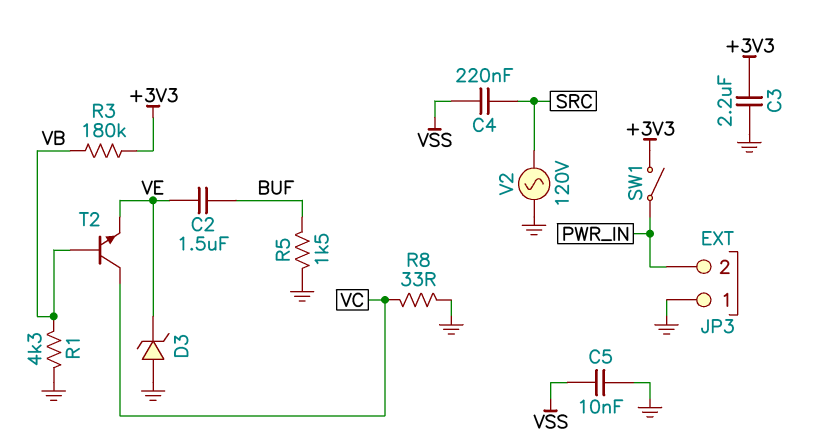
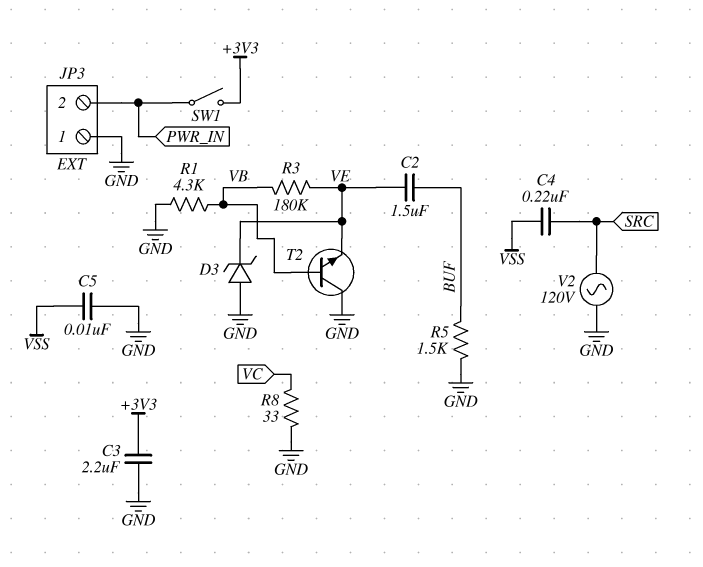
R3: 180k (+3V3, VB) -> 180k (VB, VE)
T2: NPN (B VB, C VC, E VE) -> NPN (B VB, C GND, E VE)

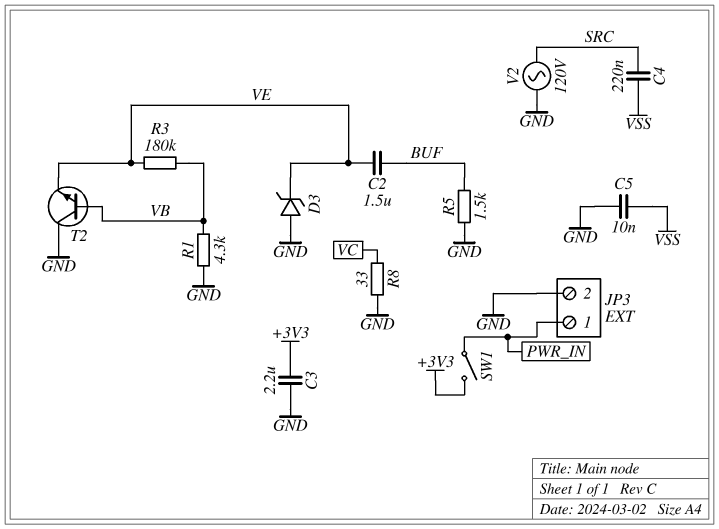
JP3 pin 1: GND -> PWR_IN
JP3 pin 2: PWR_IN -> GND

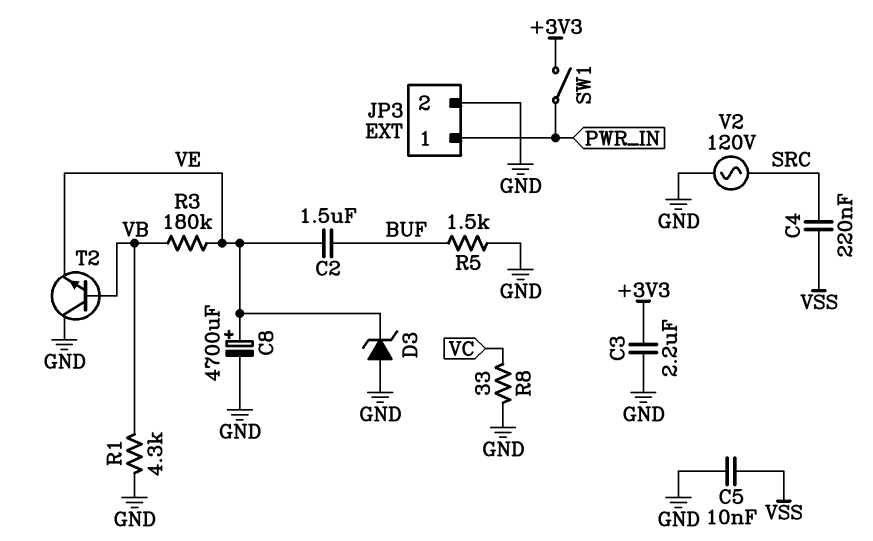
C8: none -> 4700uF (plus VE, minus GND)

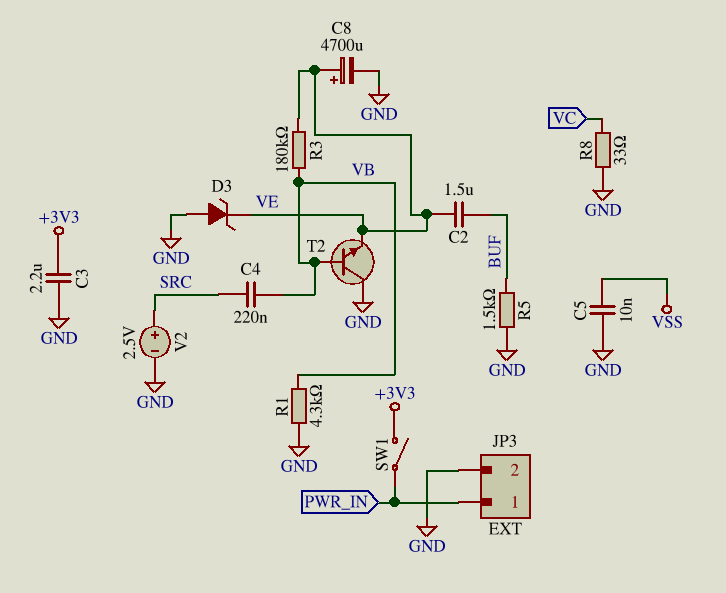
C4: 220nF (SRC, VSS) -> 220nF (SRC, VB)
V2: AC 120V (GND, SRC) -> 2.5V (plus SRC, minus GND)

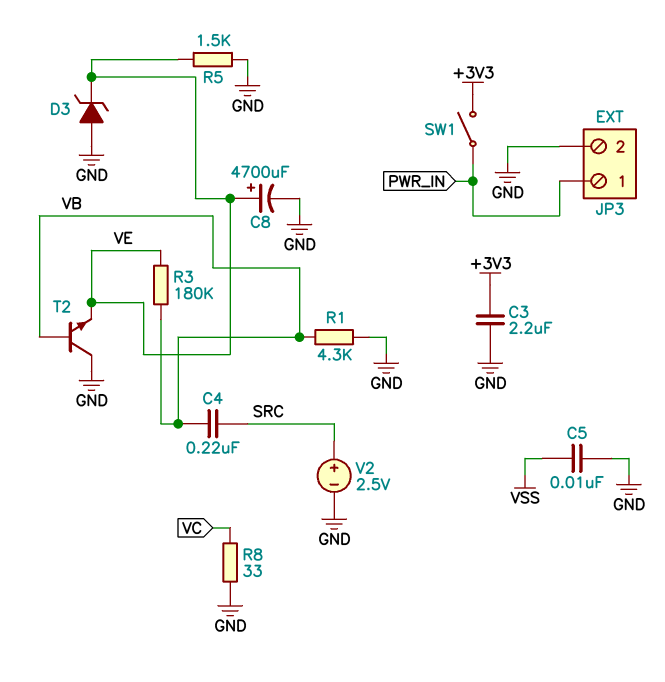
C2: 1.5uF (BUF, VE) -> none
R5: 1.5k (BUF, GND) -> 1.5k (GND, VE)

